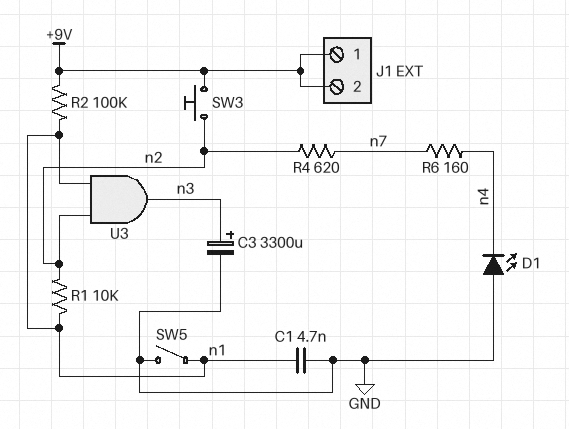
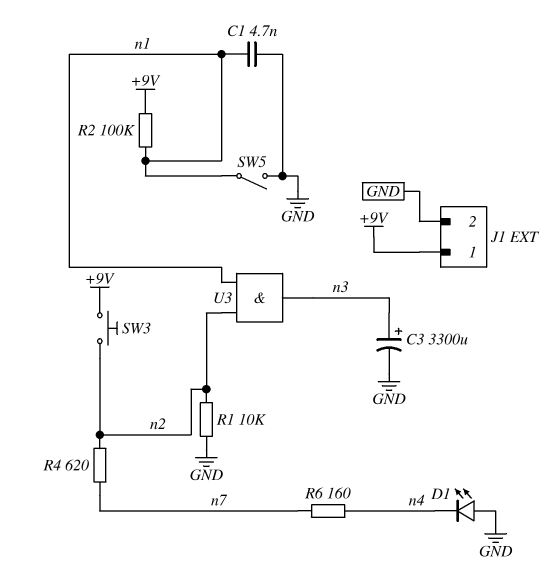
J1 pin 2: +9V -> GND
R1: 10k (n1, n2) -> 10k (GND, n2)

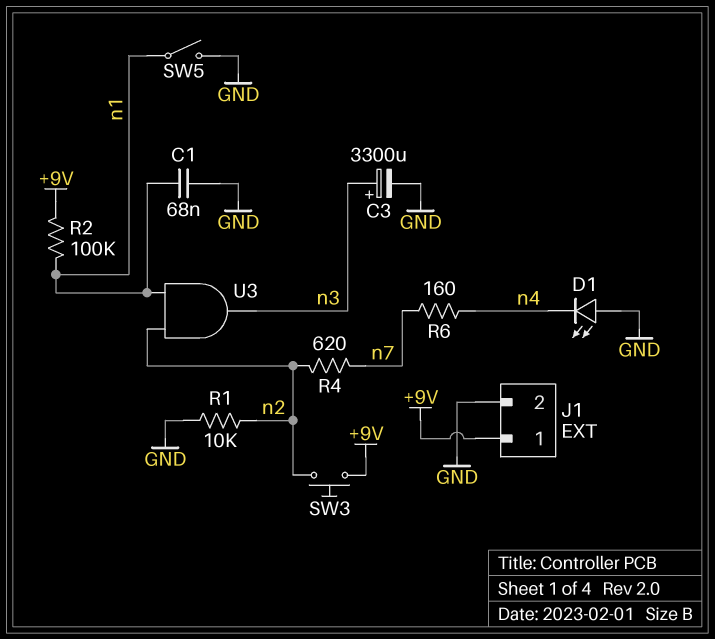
C1: 4.7nF (GND, n1) -> 68nF (GND, n1)

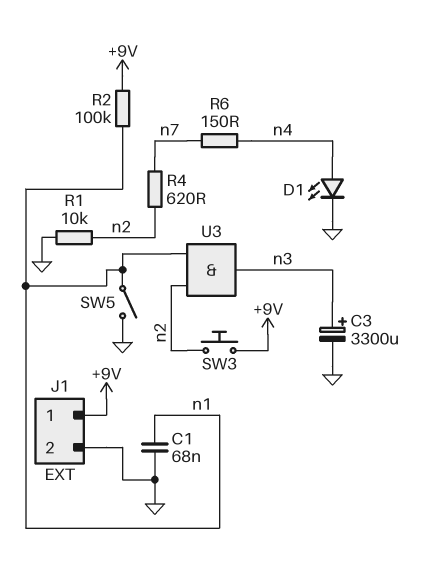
D1: LED (A GND, K n4) -> LED (A n4, K GND)
R6: 160 (n4, n7) -> 150 (n4, n7)

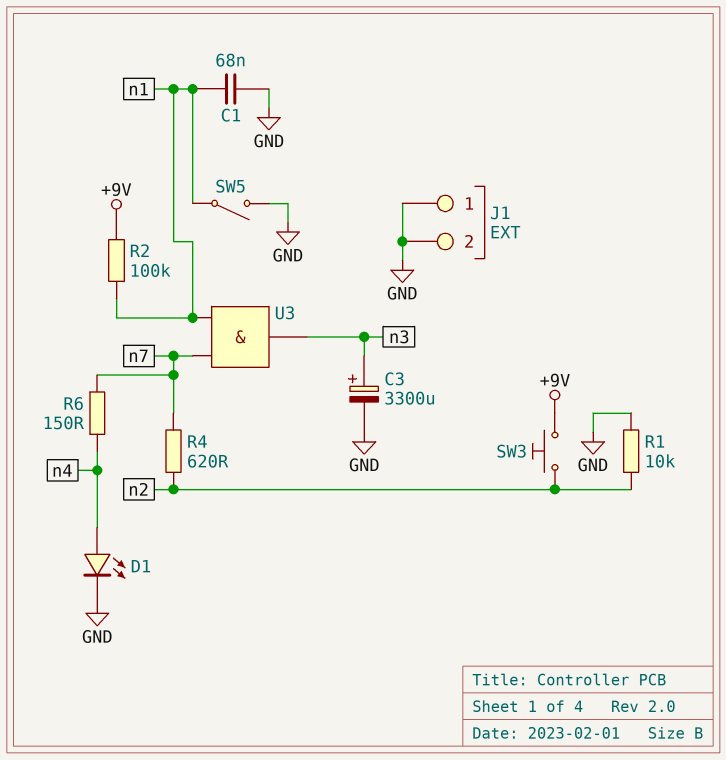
J1 pin 1: +9V -> GND
U3: AND (in n1, in n2, out n3) -> AND (in n1, in n7, out n3)

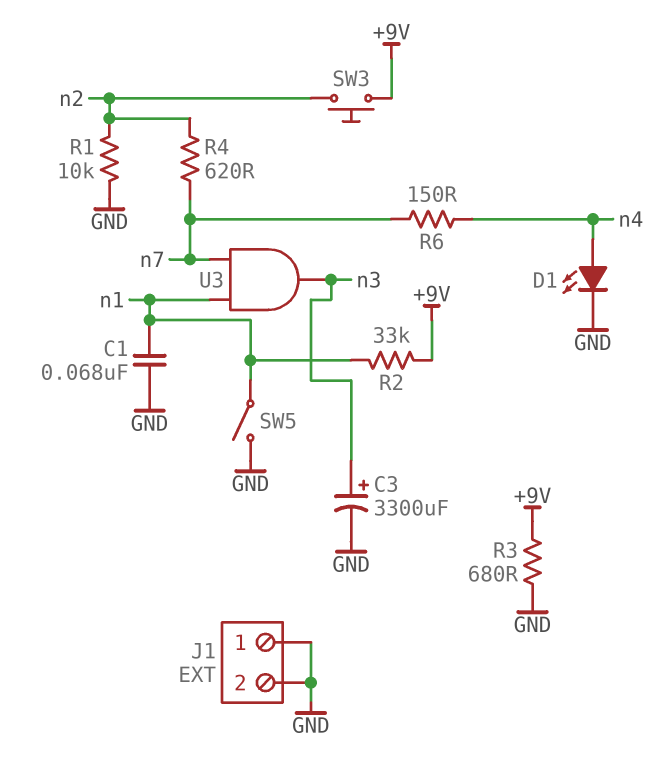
R2: 100k (+9V, n1) -> 33k (+9V, n1)
R3: none -> 680 (+9V, GND)

